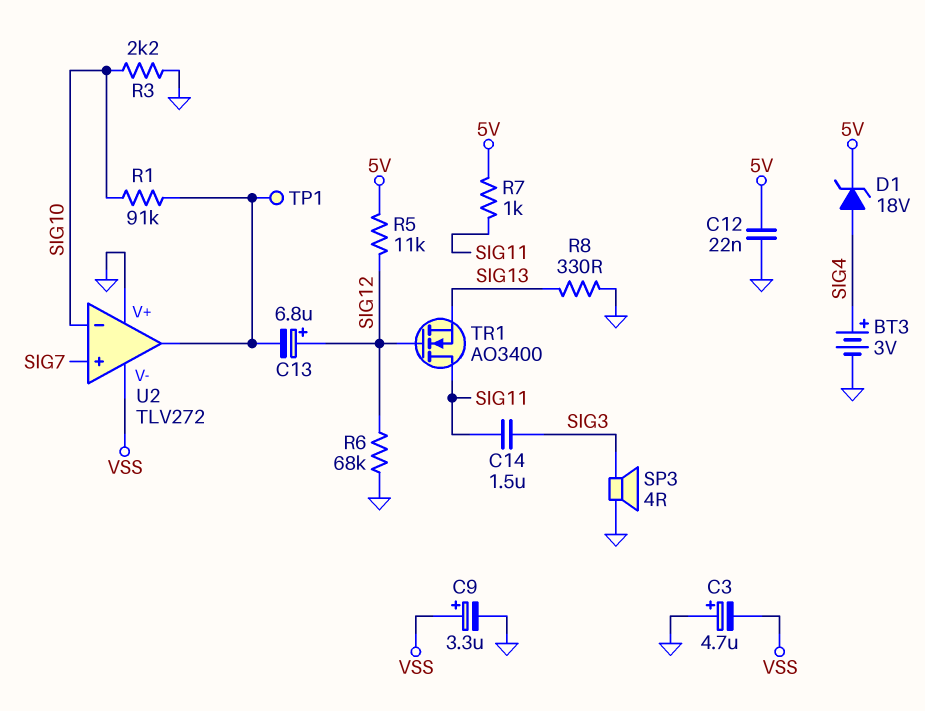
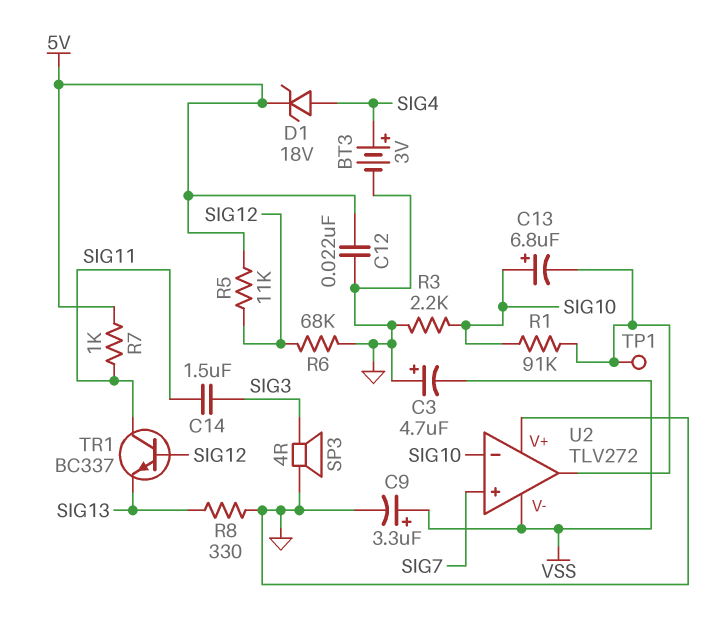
C13: 6.8uF (plus SIG12, minus U2/out) -> 6.8uF (plus SIG10, minus U2/out)
TR1: NMOS AO3400 (G SIG12, D SIG11, S SIG13) -> NPN BC337 (B SIG12, C SIG11, E SIG13)

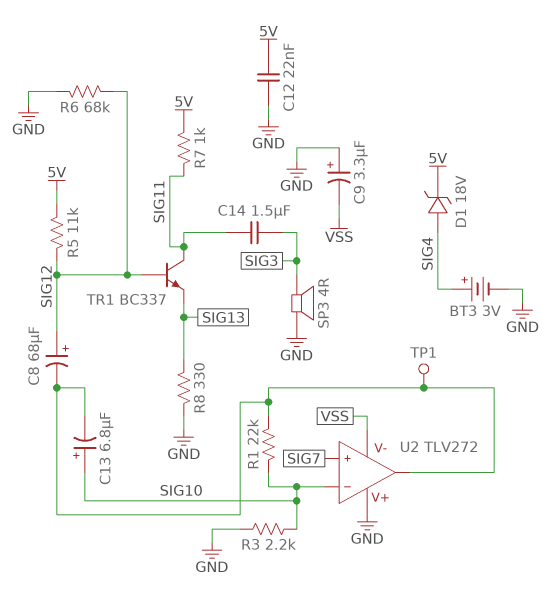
C3: 4.7uF (plus GND, minus VSS) -> none
C8: none -> 68uF (plus SIG12, minus U2/out)
C9: 3.3uF (plus VSS, minus GND) -> 3.3uF (plus GND, minus VSS)
R1: 91k (SIG10, U2/out) -> 22k (SIG10, U2/out)

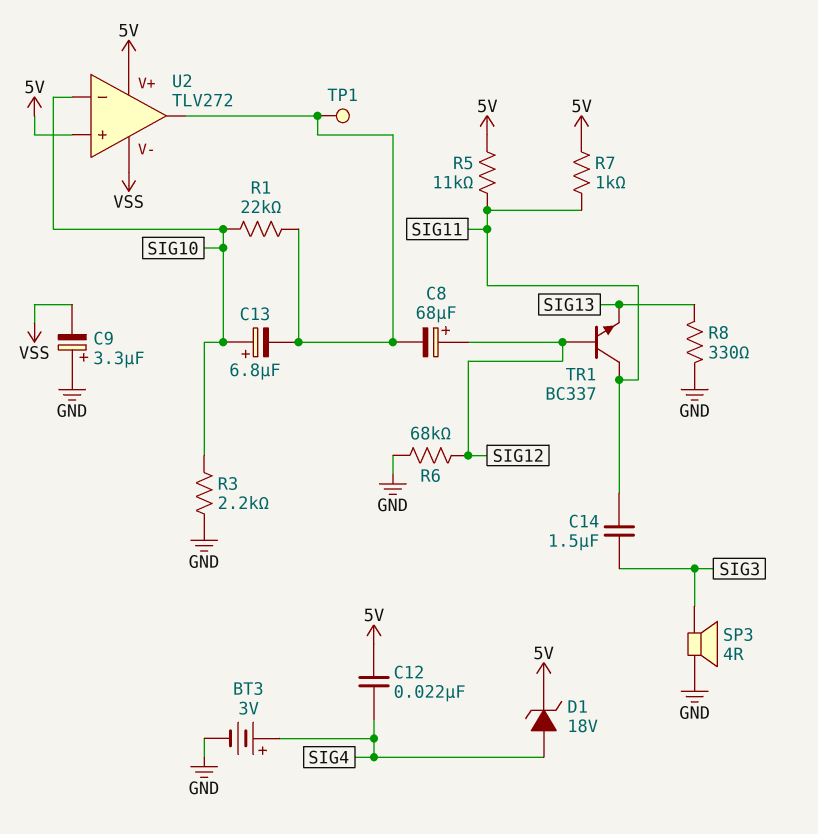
C12: 22nF (5V, GND) -> 22nF (5V, SIG4)
R5: 11k (5V, SIG12) -> 11k (5V, SIG11)
U2 pin V+: GND -> 5V
U2 pin in+: SIG7 -> 5V

